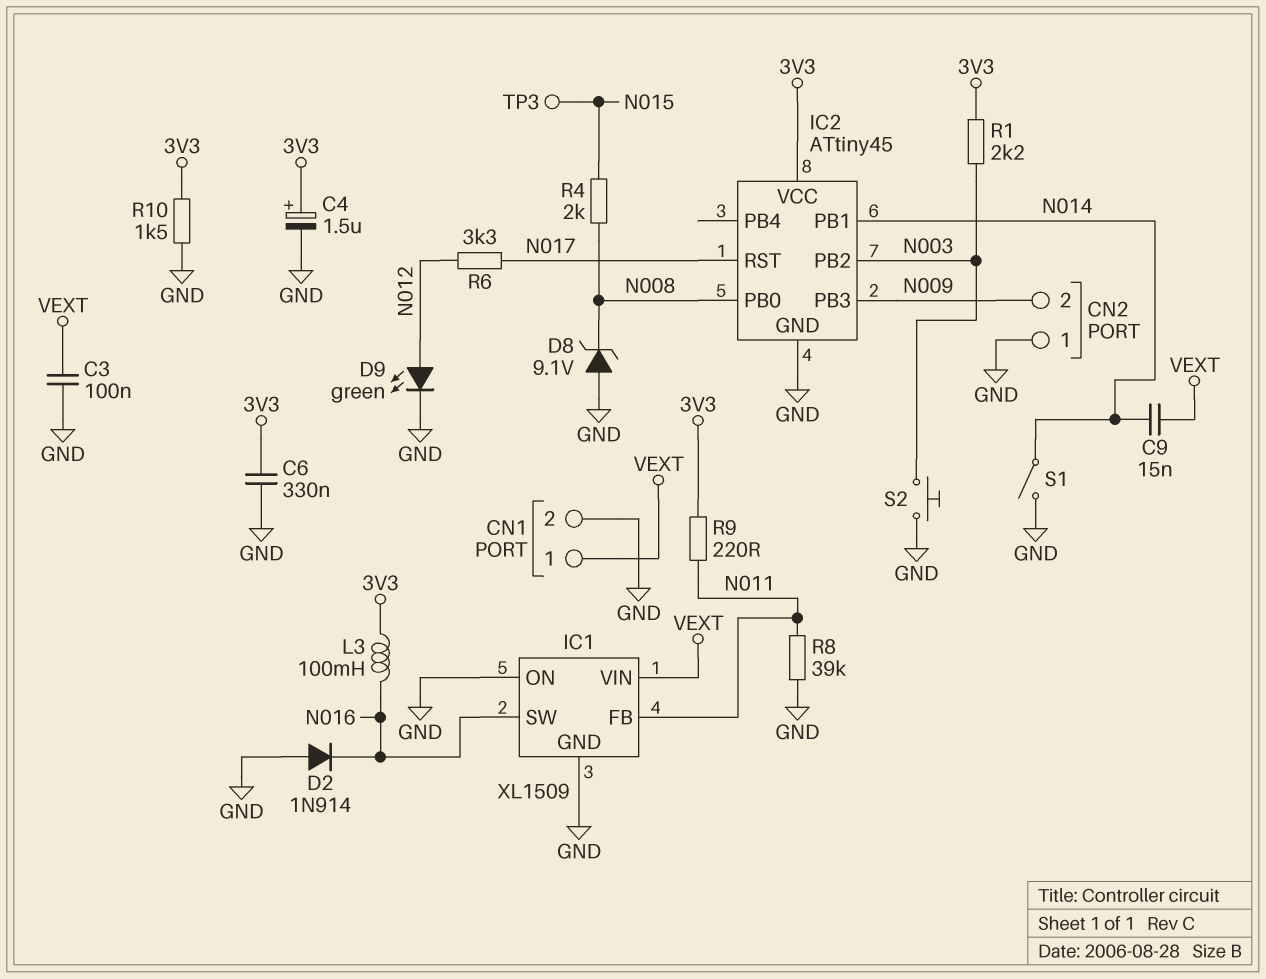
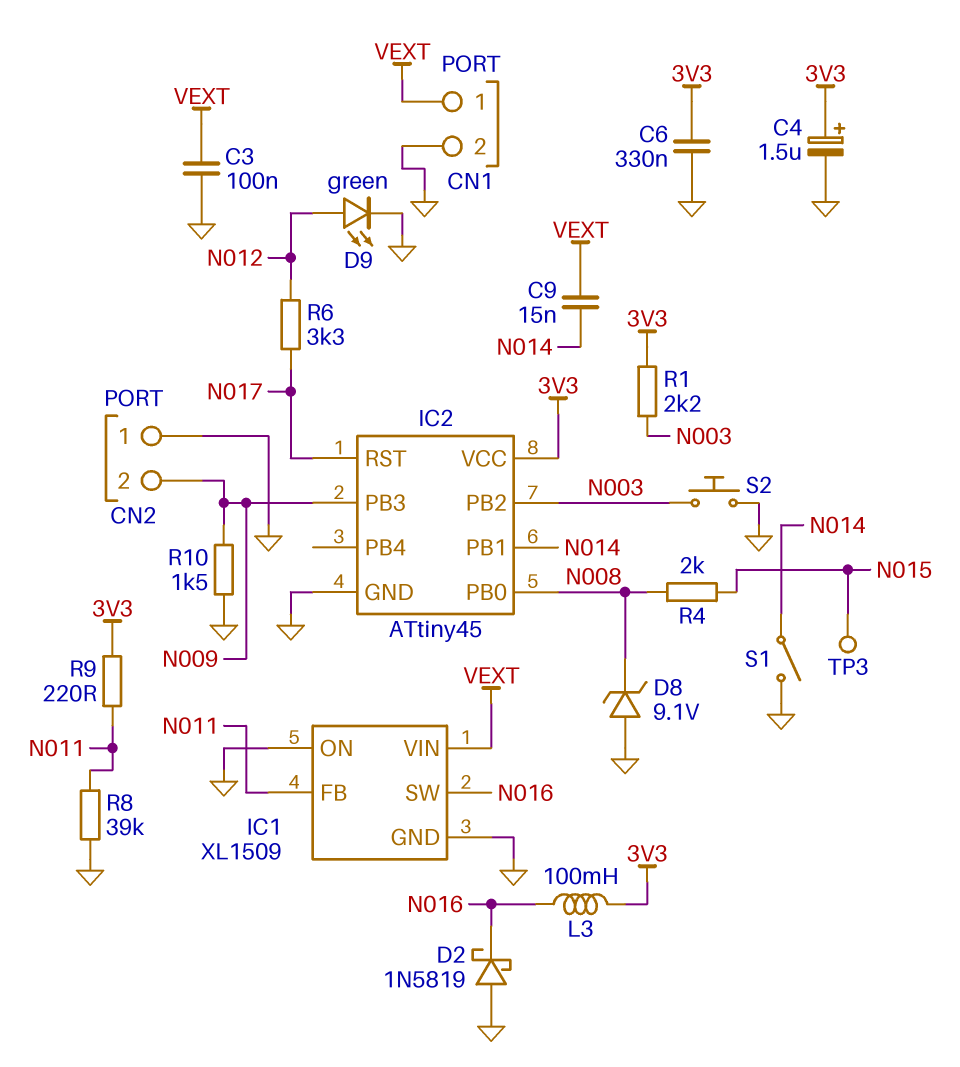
D2: diode 1N914 (A GND, K N016) -> schottky 1N5819 (A GND, K N016)
R10: 1.5k (3V3, GND) -> 1.5k (GND, N009)

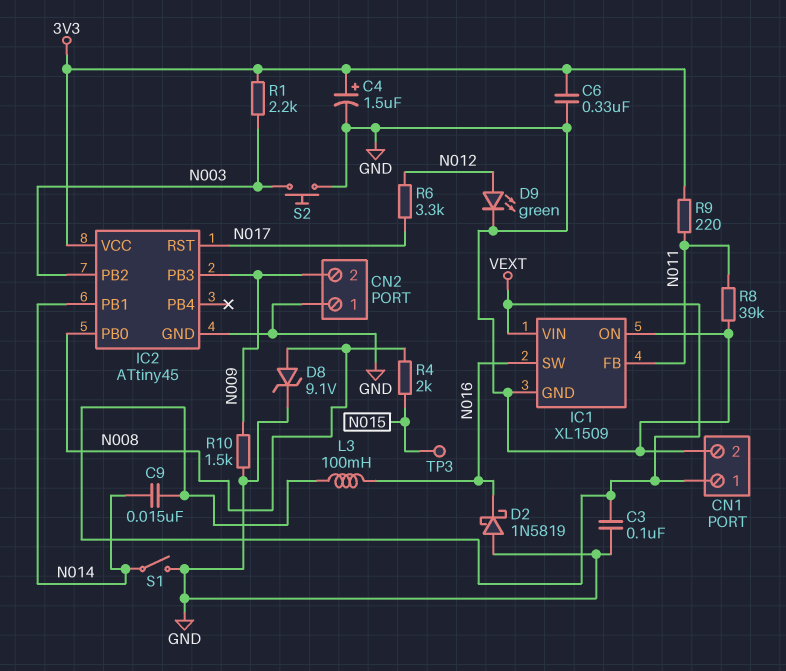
D8: zener 9.1V (A GND, K N008) -> zener 9.1V (A N008, K GND)
L3: 100mH (3V3, N016) -> 100mH (N016, VEXT)

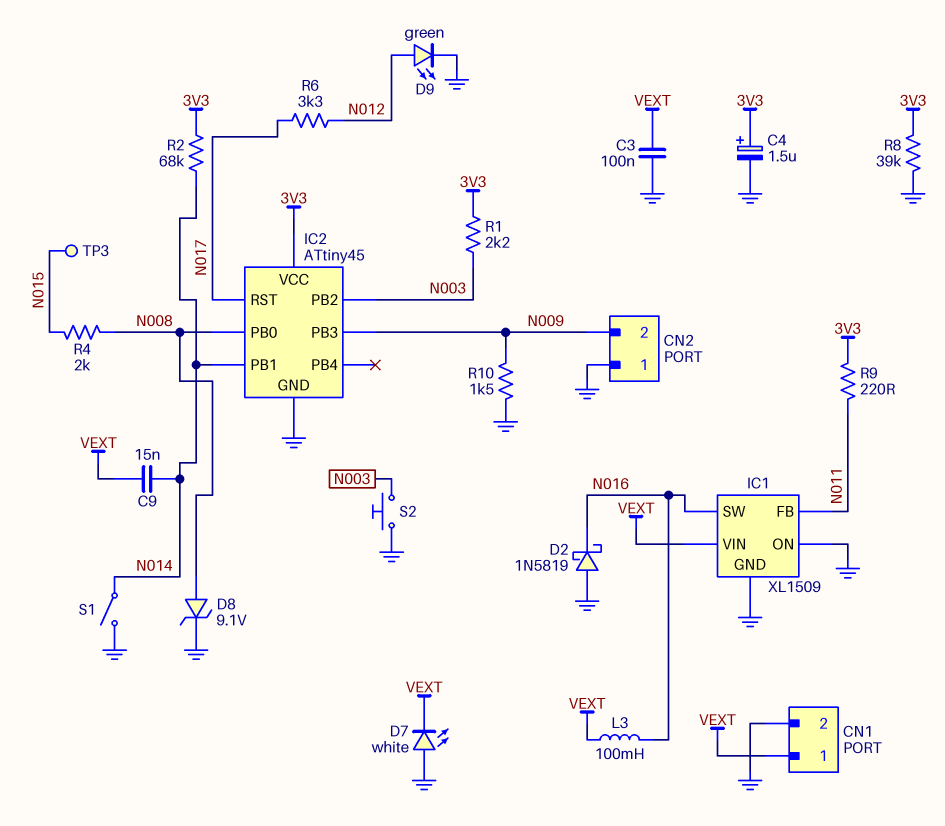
C6: 330nF (3V3, GND) -> none
D7: none -> LED white (A GND, K VEXT)
R2: none -> 68k (3V3, N014)
R8: 39k (GND, N011) -> 39k (3V3, GND)

